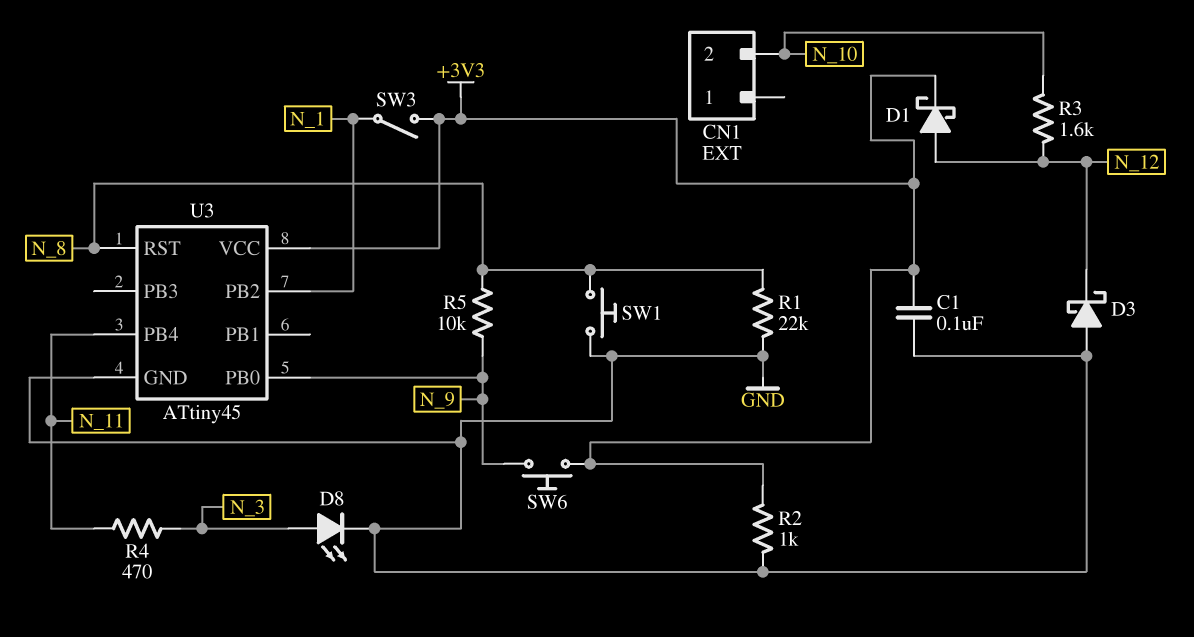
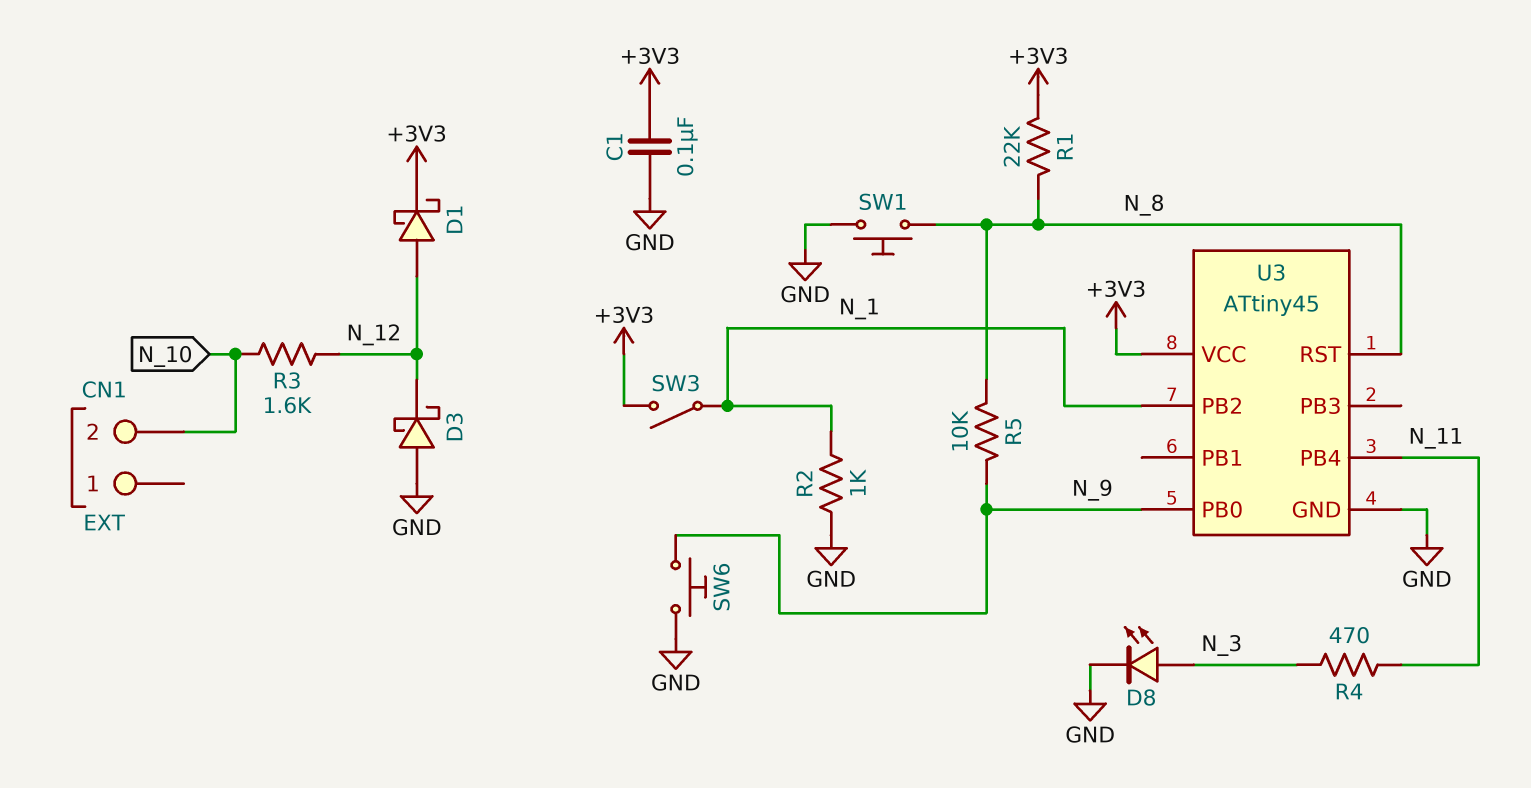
R1: 22k (GND, N_8) -> 22k (+3V3, N_8)
R2: 1k (+3V3, GND) -> 1k (GND, N_1)
SW6: button (+3V3, N_9) -> button (GND, N_9)

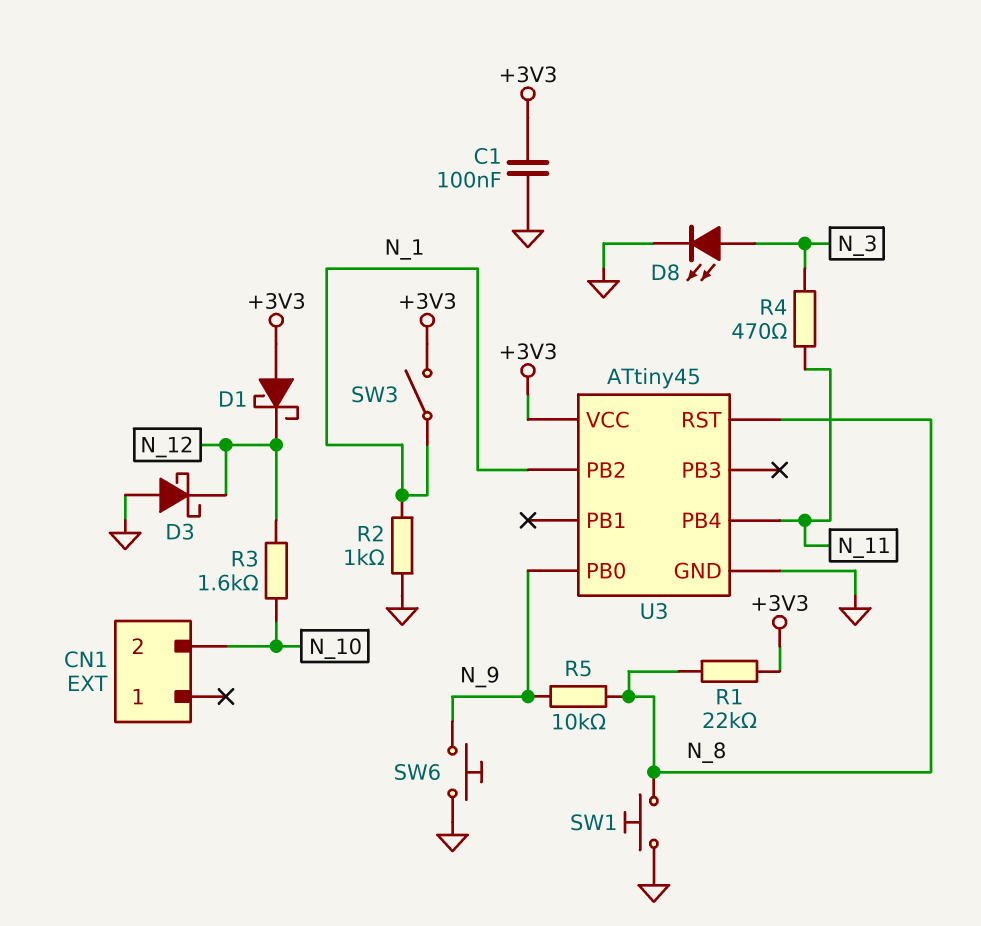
D1: schottky (A N_12, K +3V3) -> schottky (A +3V3, K N_12)

